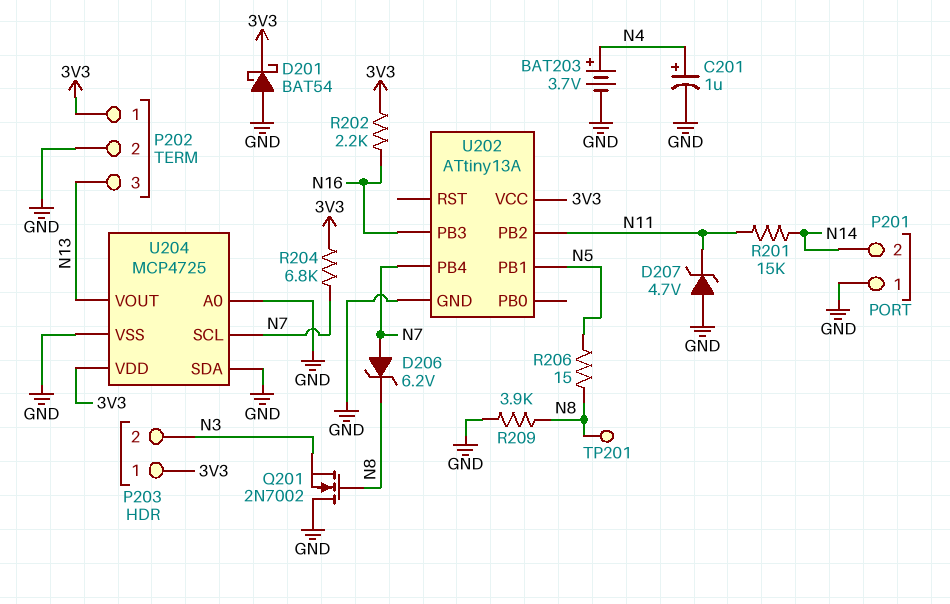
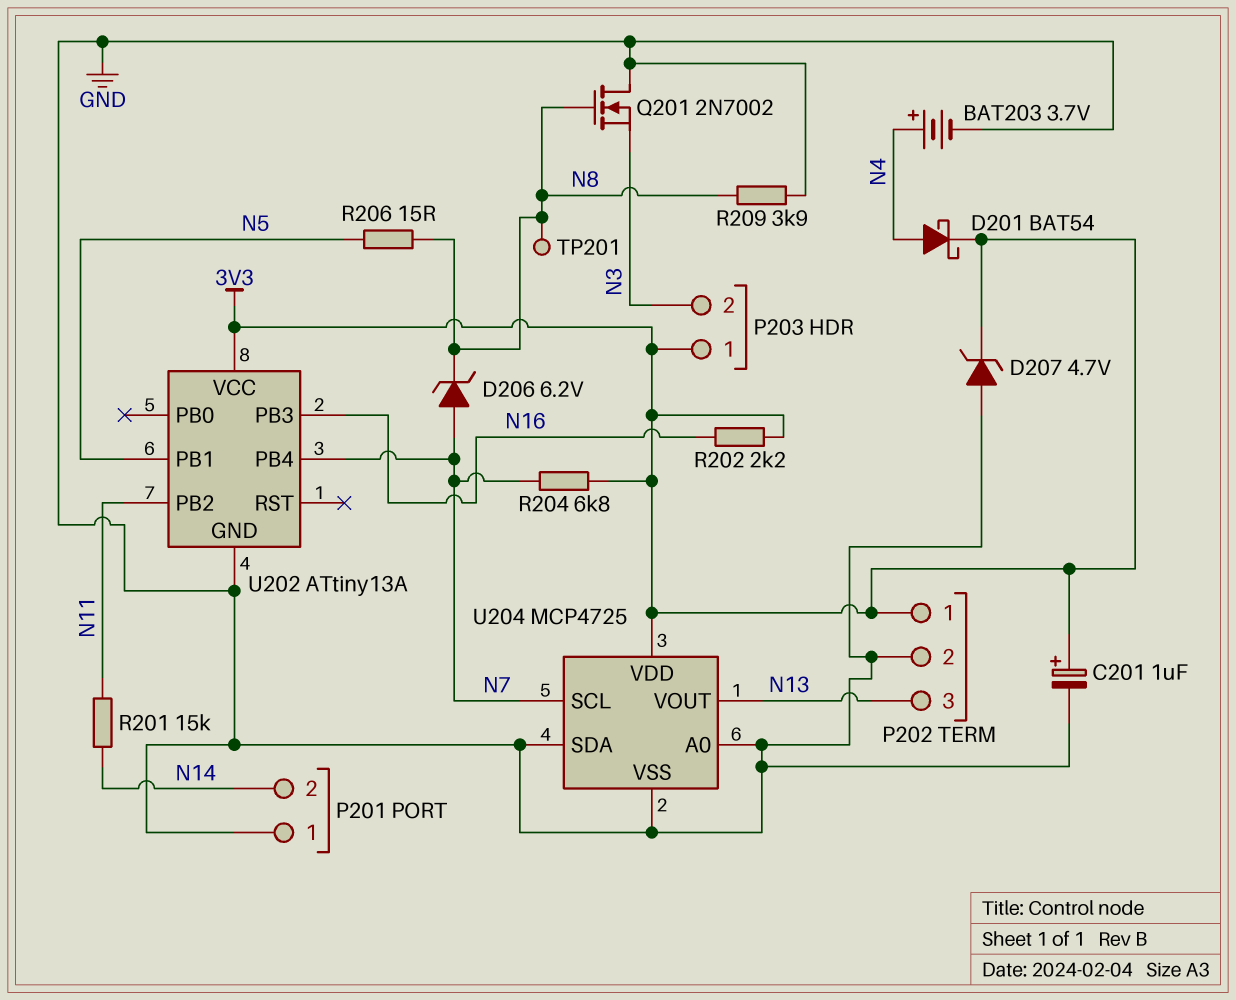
C201: 1uF (plus N4, minus GND) -> 1uF (plus 3V3, minus GND)
D201: schottky BAT54 (A GND, K 3V3) -> schottky BAT54 (A N4, K 3V3)
D207: zener 4.7V (A GND, K N11) -> zener 4.7V (A GND, K 3V3)

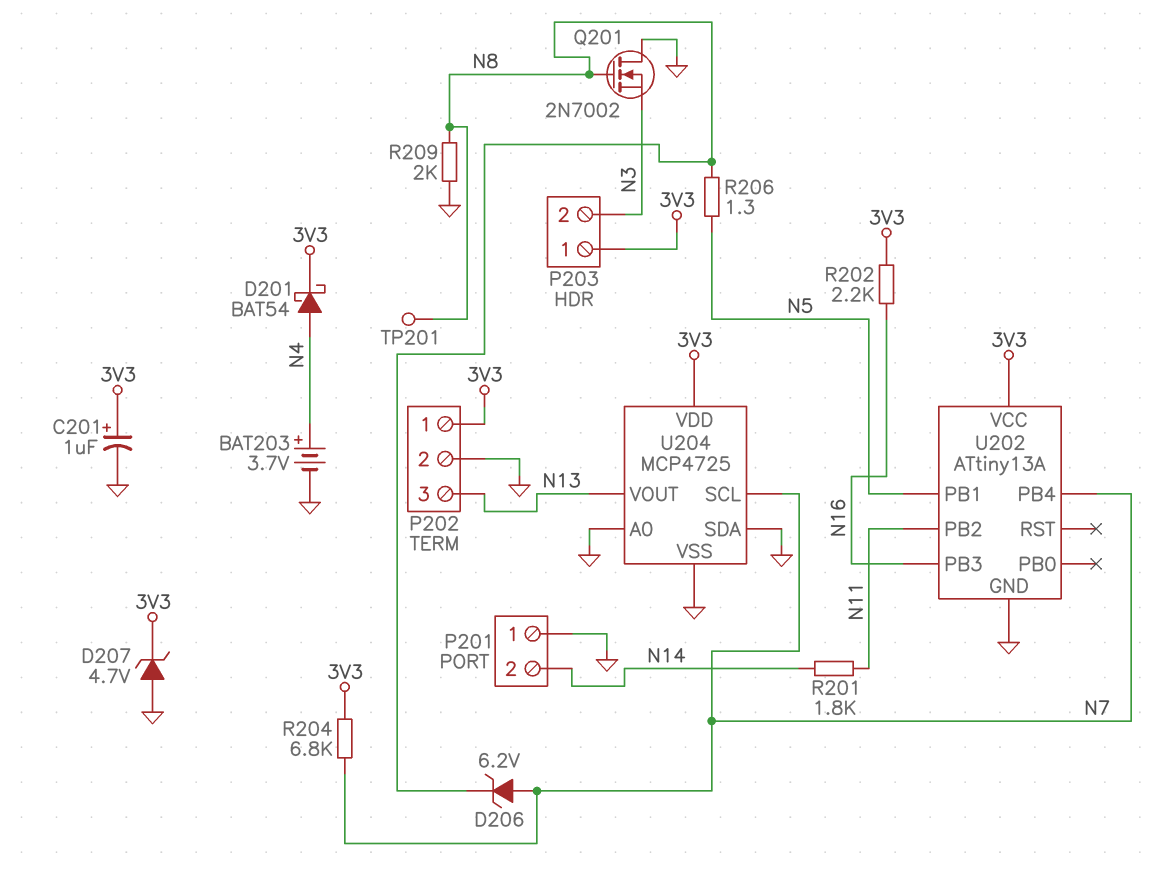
R201: 15k (N11, N14) -> 1.8k (N11, N14)
R206: 15 (N5, N8) -> 1.3 (N5, N8)
R209: 3.9k (GND, N8) -> 2k (GND, N8)

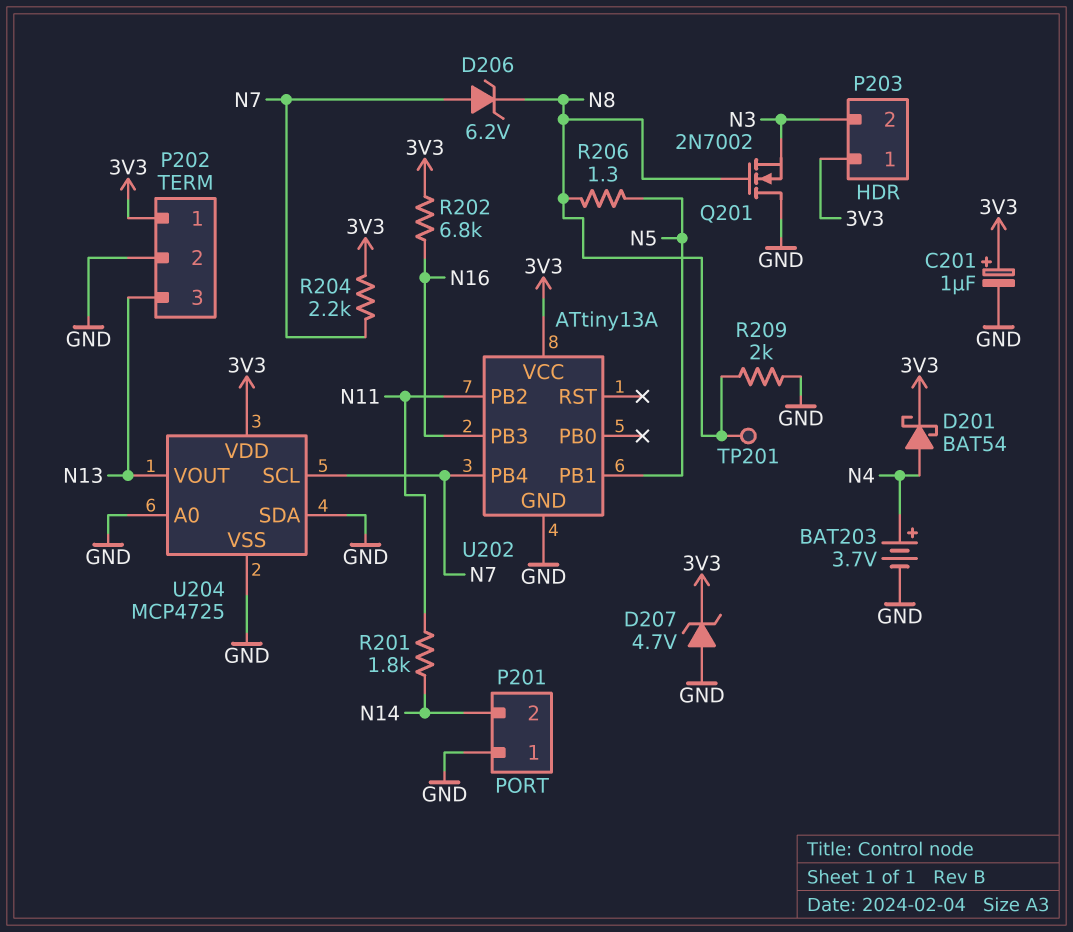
R202: 2.2k (3V3, N16) -> 6.8k (3V3, N16)
R204: 6.8k (3V3, N7) -> 2.2k (3V3, N7)

